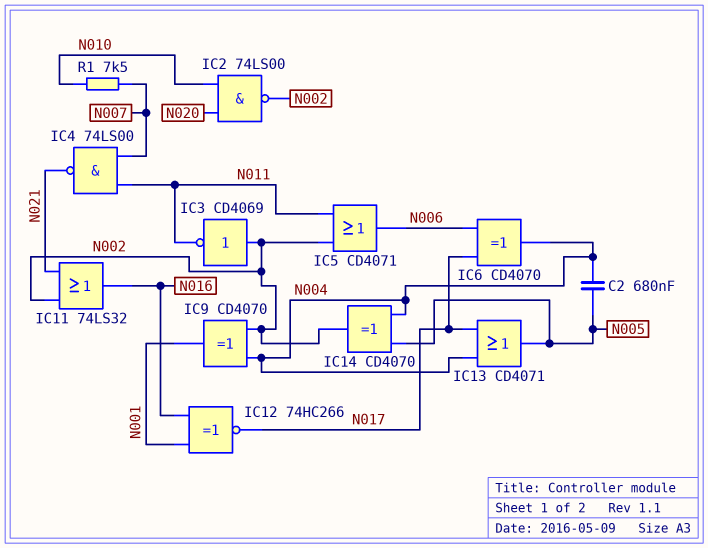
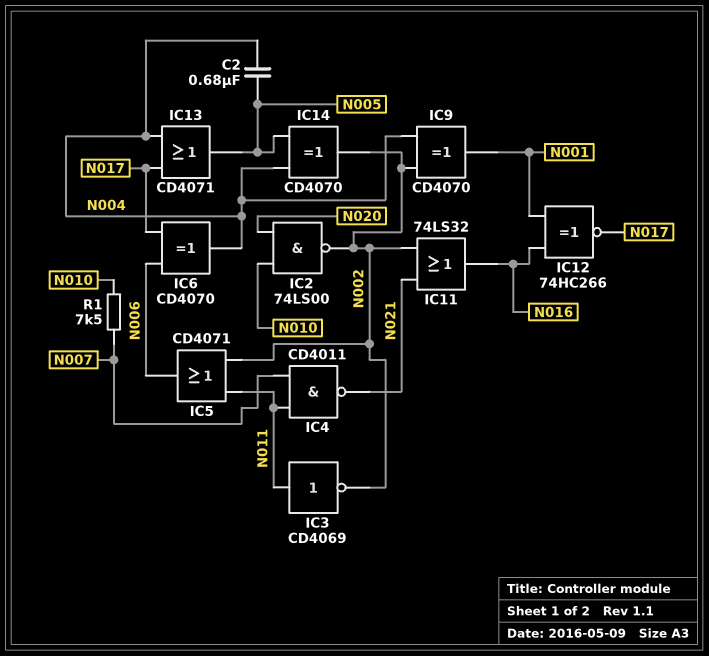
IC3: NOT CD4069 (in N002, out N011) -> NOT CD4069 (in N011, out N002)
IC4: NAND 74LS00 (in N007, in N011, out N021) -> NAND CD4011 (in N007, in N011, out N021)

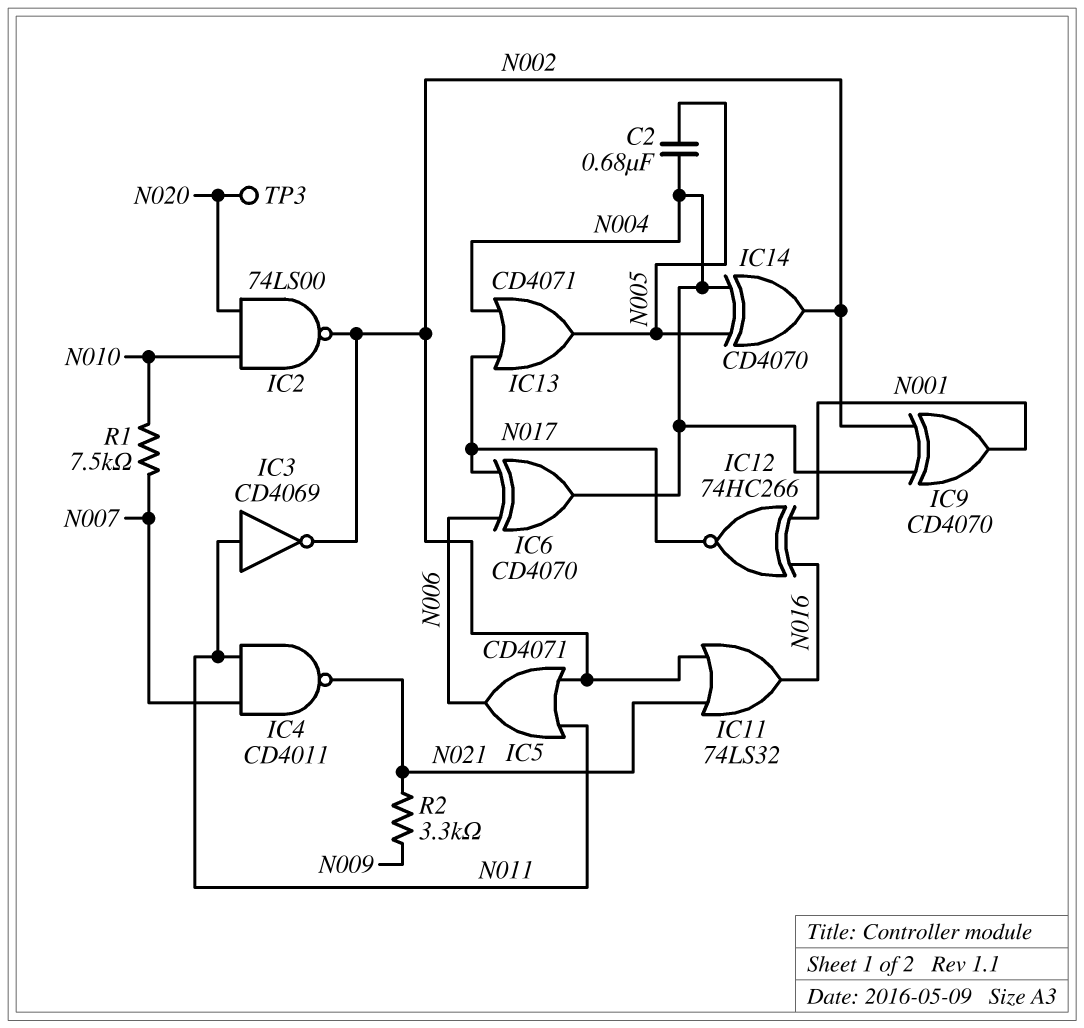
R2: none -> 3.3k (N009, N021)
TP3: none -> test point (N020)

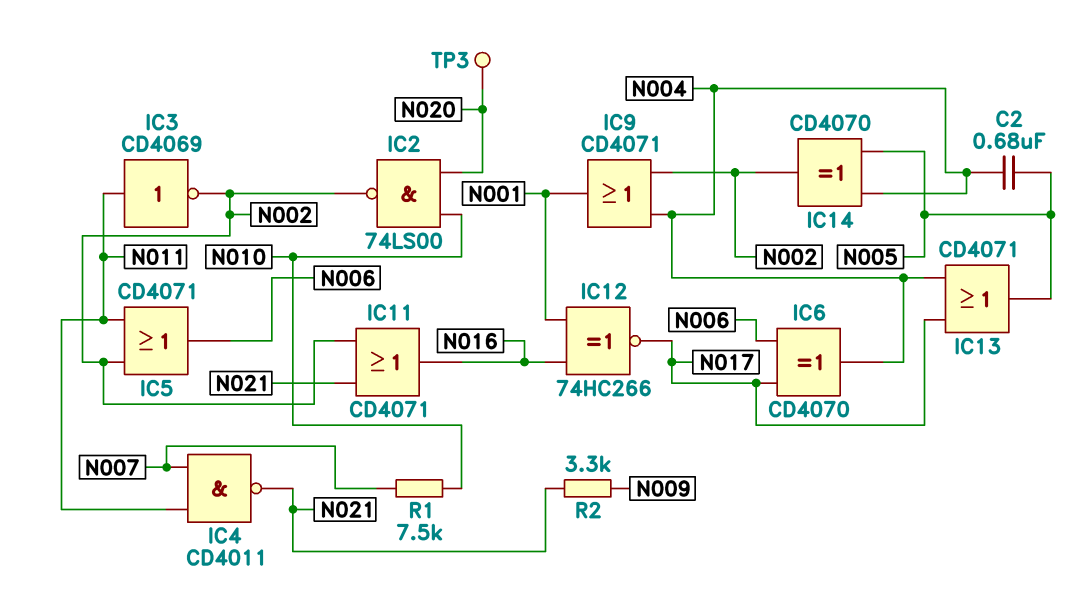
IC9: XOR CD4070 (in N002, in N004, out N001) -> OR CD4071 (in N002, in N004, out N001)
IC11: OR 74LS32 (in N002, in N021, out N016) -> OR CD4071 (in N002, in N021, out N016)

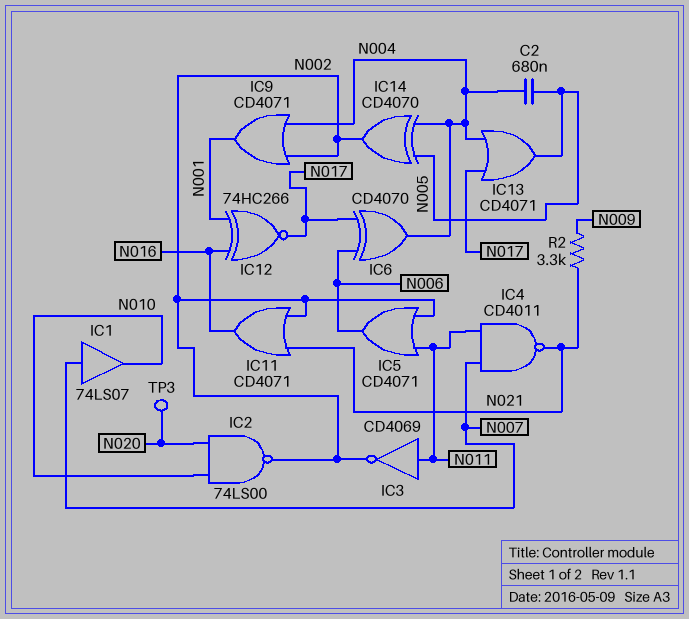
IC1: none -> buffer 74LS07 (in N007, out N010)
R1: 7.5k (N007, N010) -> none

